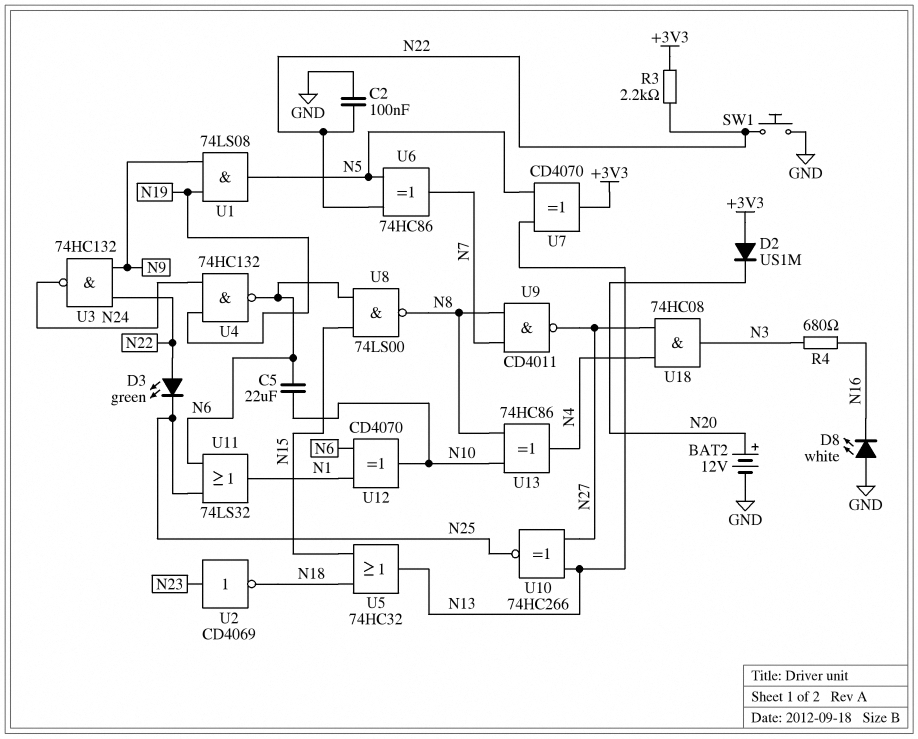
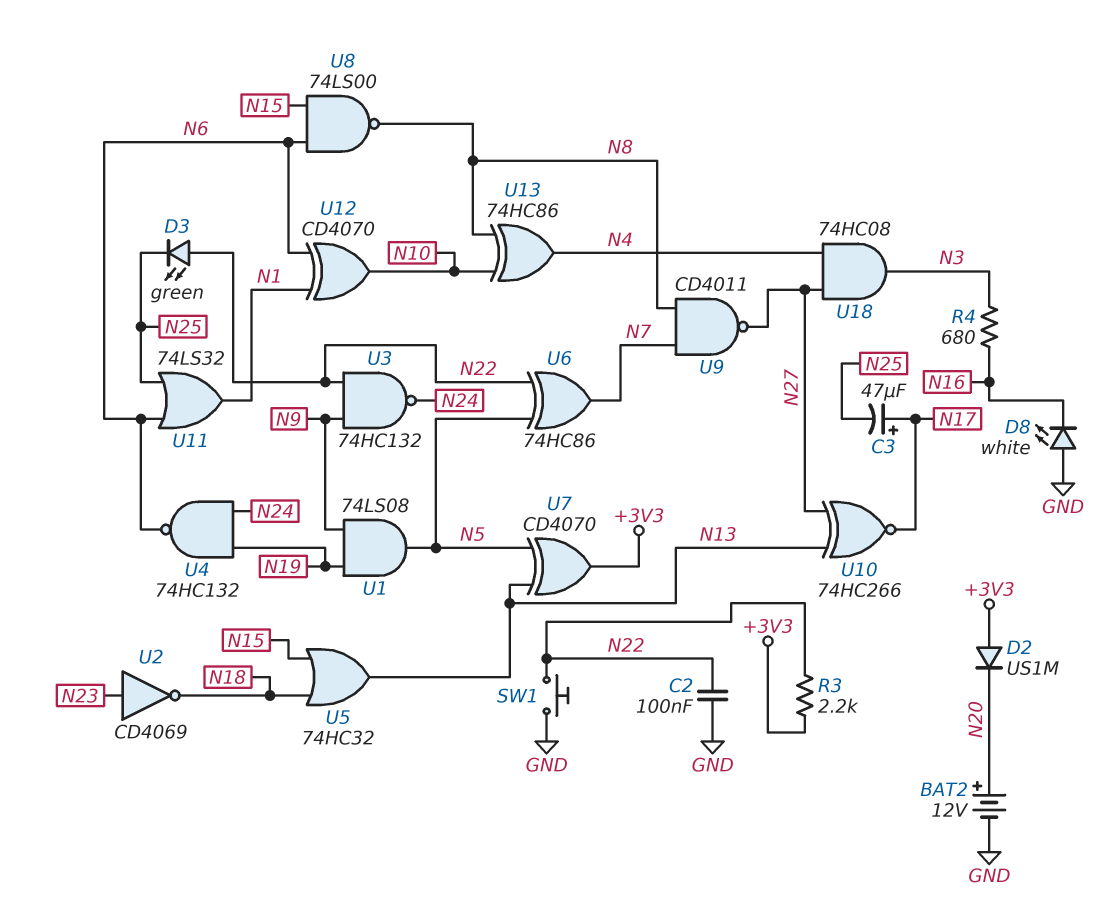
C3: none -> 47uF (plus N17, minus N25)
C5: 22uF (N6, N10) -> none
U10: XNOR 74HC266 (in N13, in N27, out N25) -> XNOR 74HC266 (in N13, in N27, out N17)

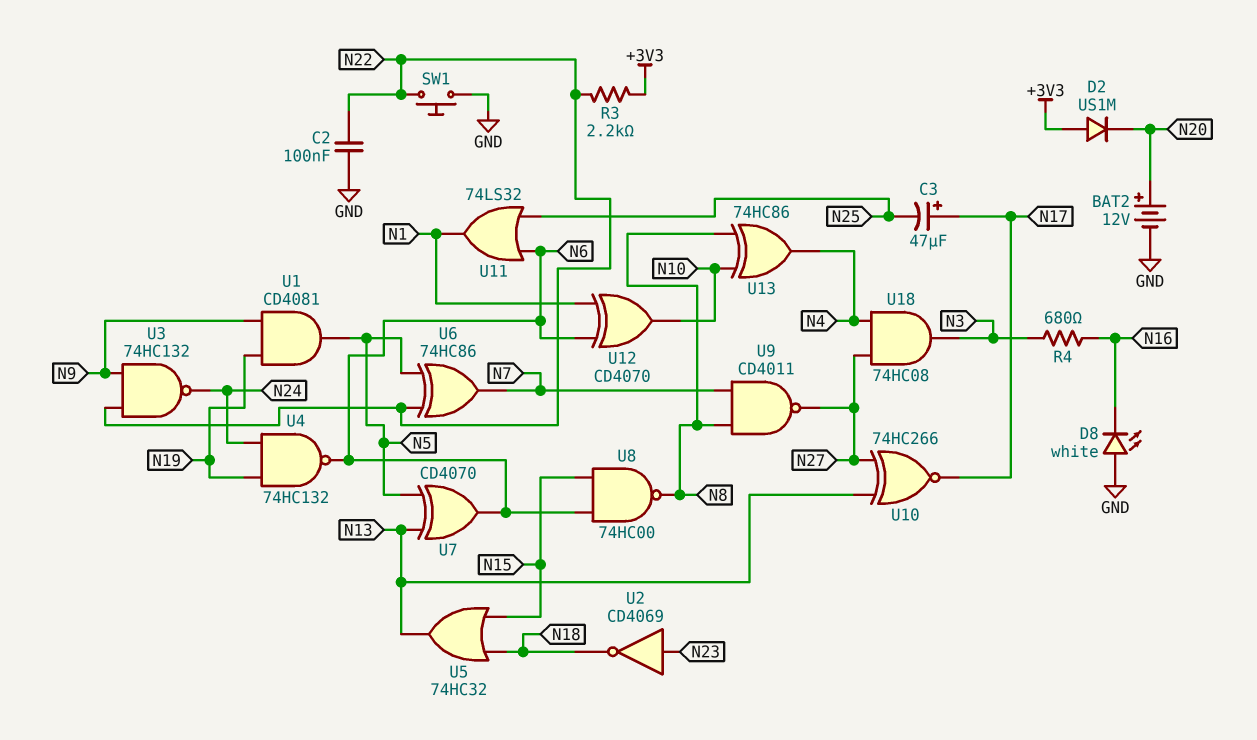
D3: LED green (A N22, K N25) -> none
U1: AND 74LS08 (in N9, in N19, out N5) -> AND CD4081 (in N9, in N19, out N5)
U7: XOR CD4070 (in N5, in N13, out +3V3) -> XOR CD4070 (in N5, in N13, out N6)
U8: NAND 74LS00 (in N6, in N15, out N8) -> NAND 74HC00 (in N6, in N15, out N8)

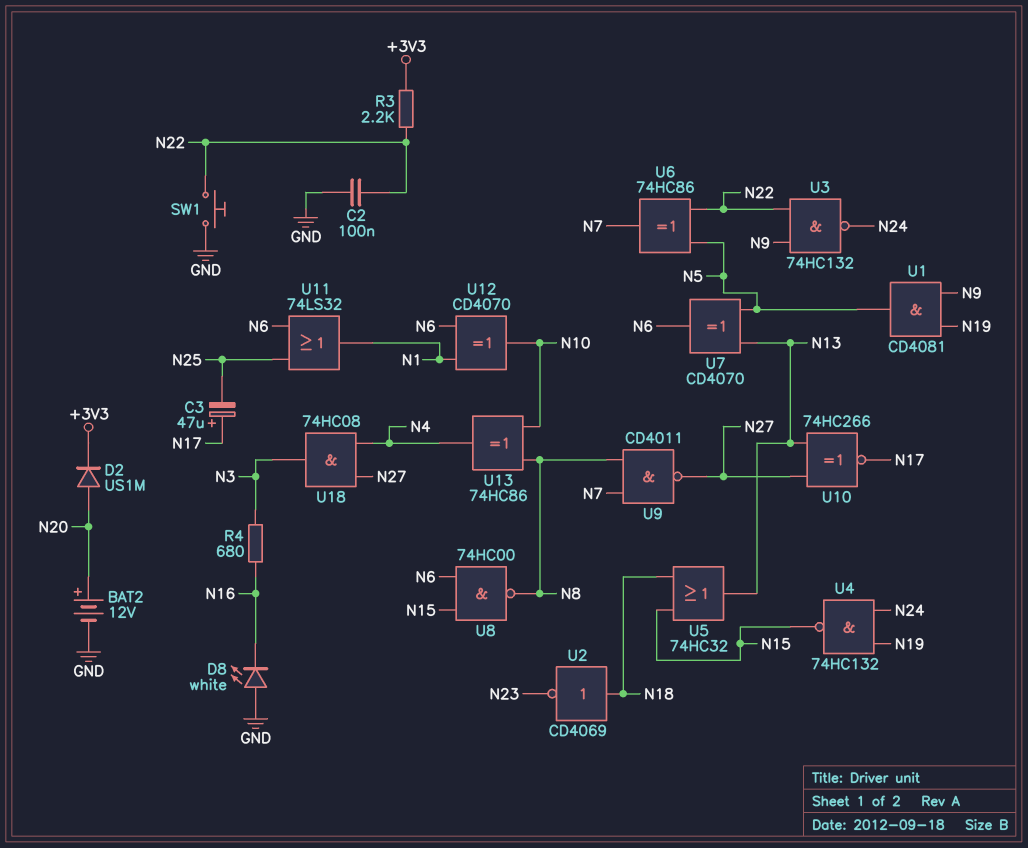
D2: diode US1M (A +3V3, K N20) -> diode US1M (A N20, K +3V3)
U2: NOT CD4069 (in N23, out N18) -> NOT CD4069 (in N18, out N23)
U4: NAND 74HC132 (in N19, in N24, out N6) -> NAND 74HC132 (in N19, in N24, out N15)

